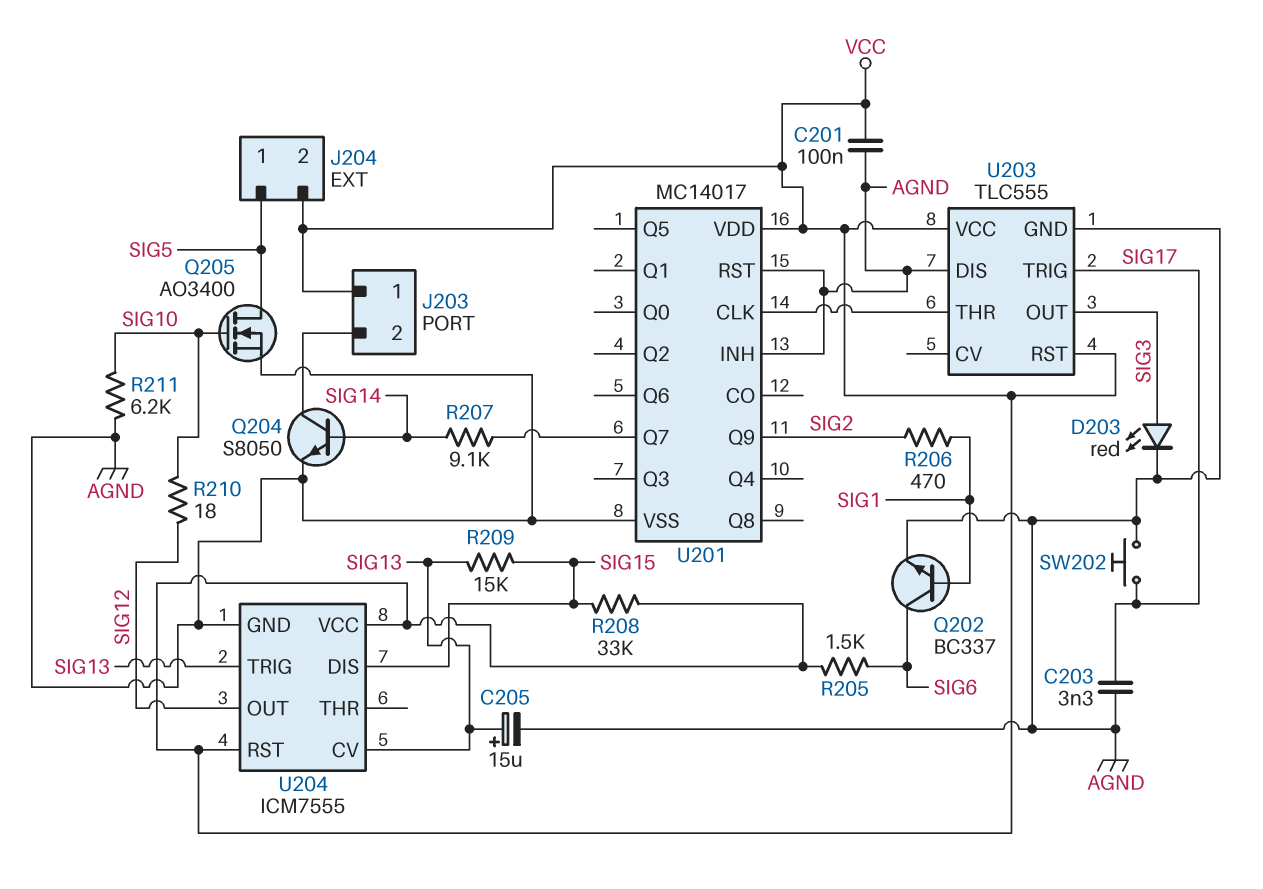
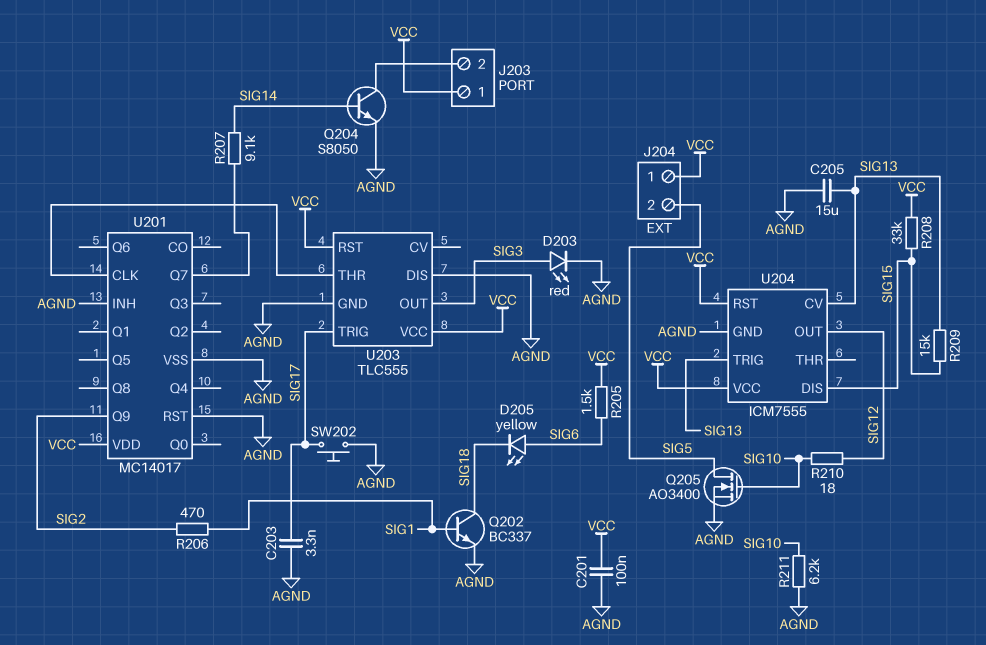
C205: 15uF (plus SIG13, minus AGND) -> 15uF (AGND, SIG13)
D205: none -> LED yellow (A SIG6, K SIG18)
J204 pin 1: SIG5 -> VCC
J204 pin 2: VCC -> SIG5
Q202: NPN BC337 (B SIG1, C SIG6, E AGND) -> NPN BC337 (B SIG1, C SIG18, E AGND)

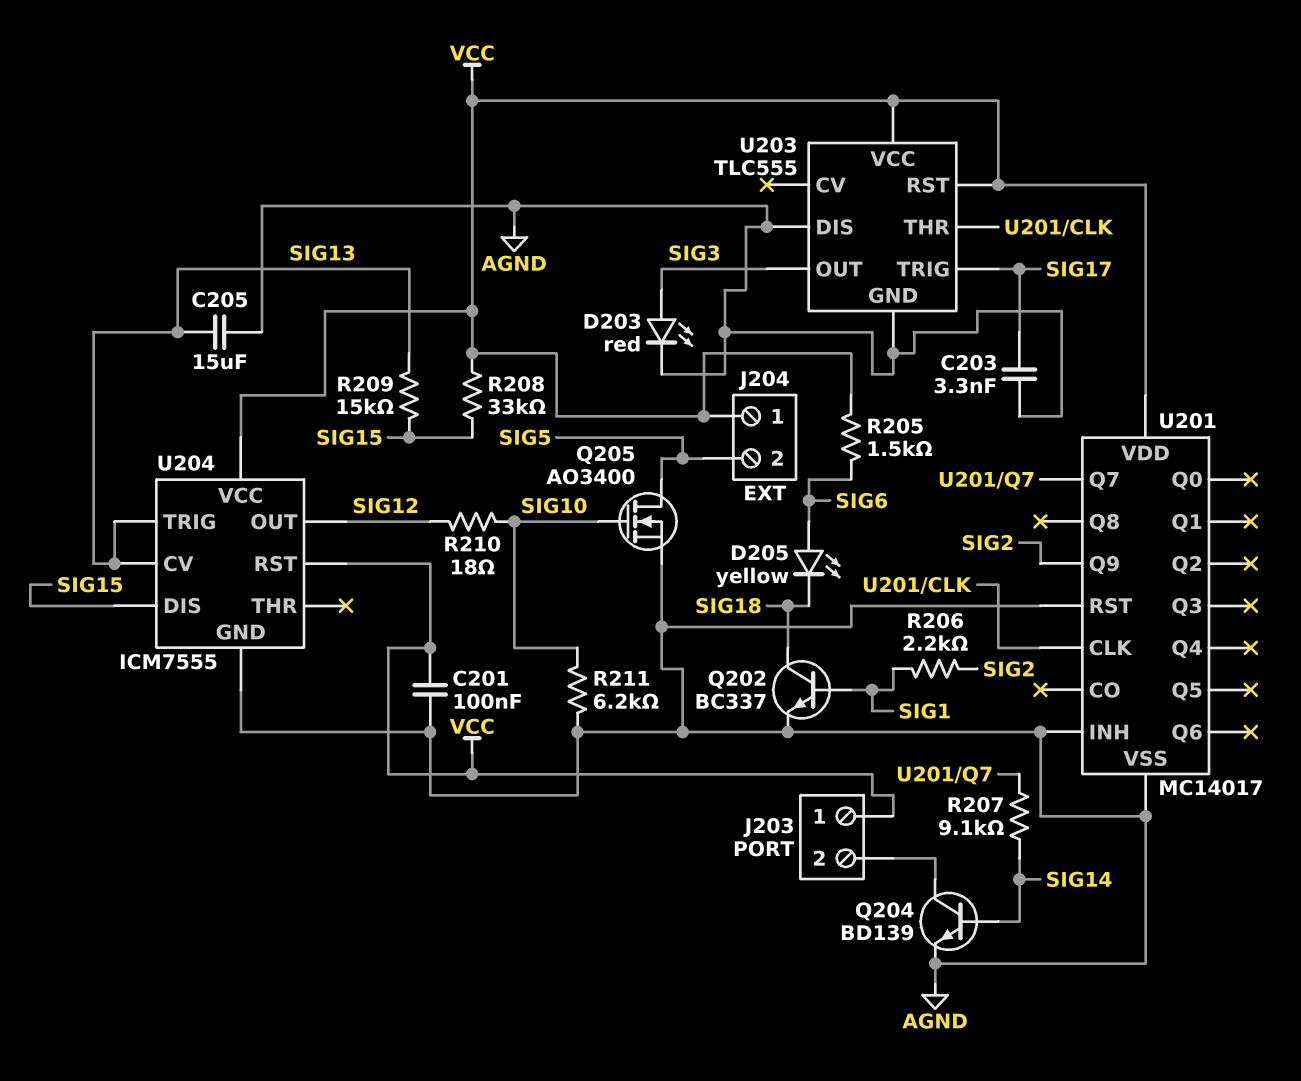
Q204: NPN S8050 (B SIG14, C J203/2, E AGND) -> NPN BD139 (B SIG14, C J203/2, E AGND)
R206: 470 (SIG1, SIG2) -> 2.2k (SIG1, SIG2)
SW202: button (AGND, SIG17) -> none

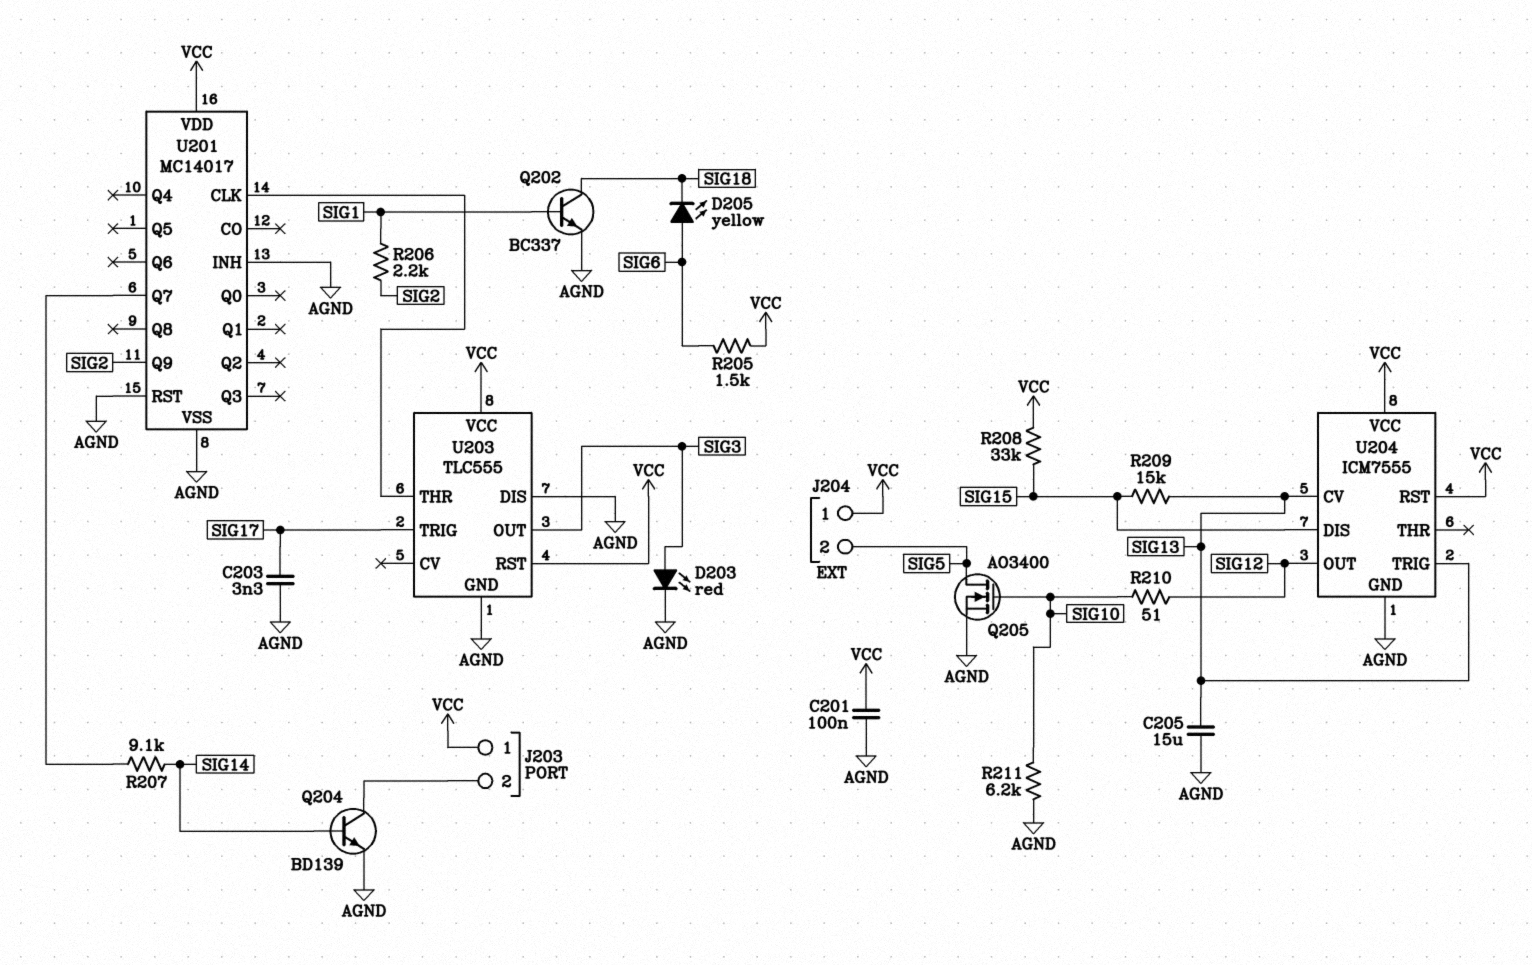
R210: 18 (SIG10, SIG12) -> 51 (SIG10, SIG12)

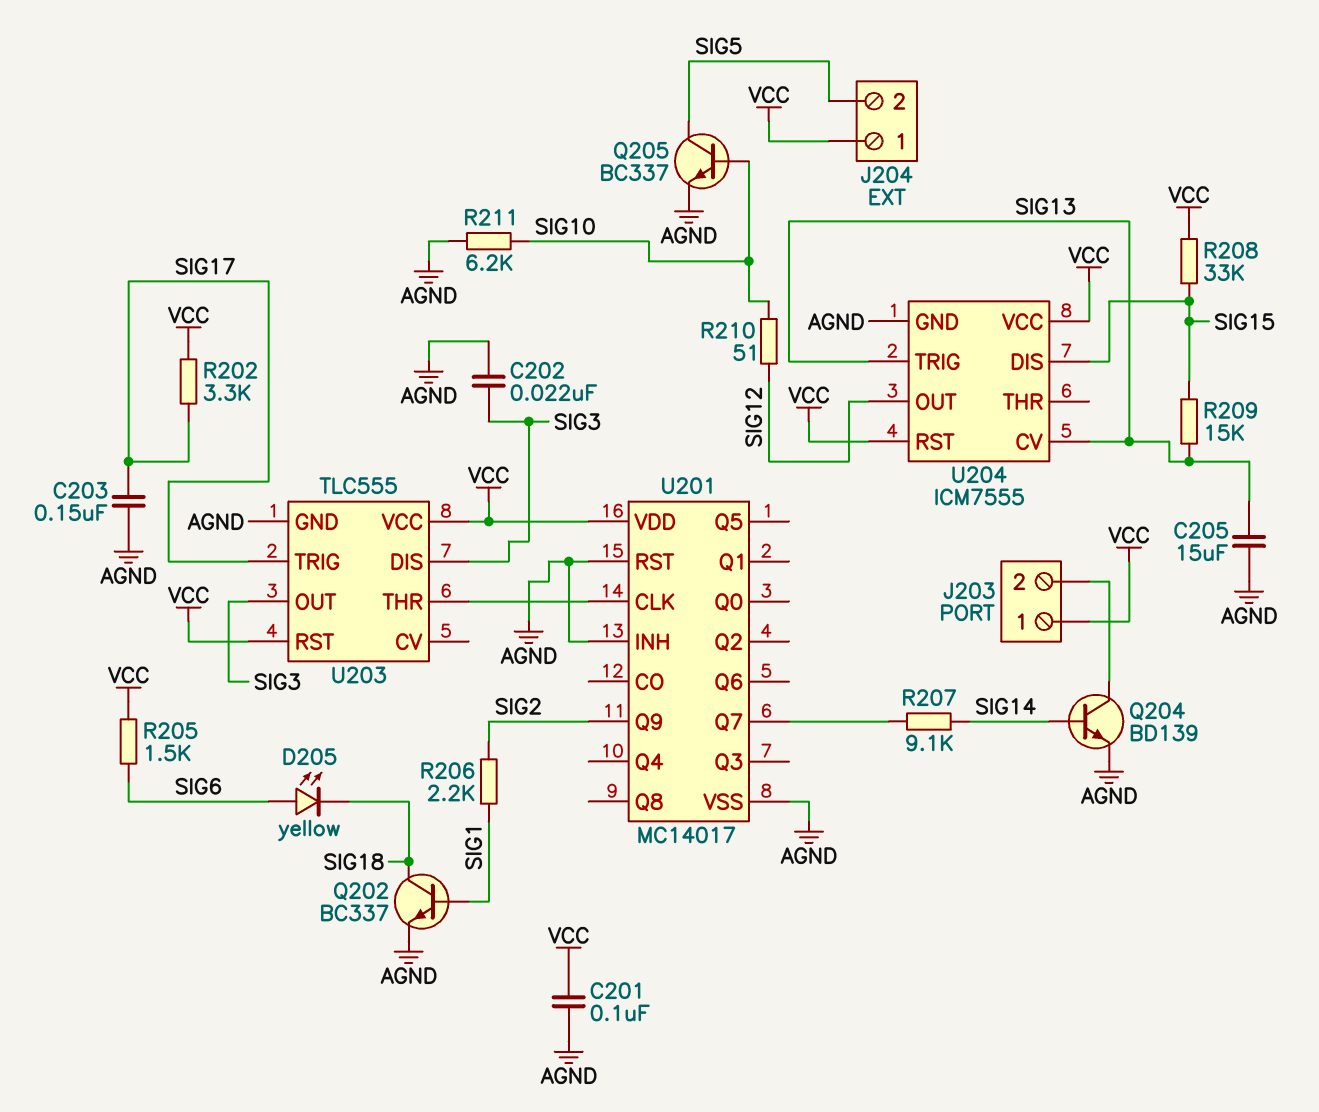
C202: none -> 22nF (AGND, SIG3)
C203: 3.3nF (AGND, SIG17) -> 150nF (AGND, SIG17)
D203: LED red (A SIG3, K AGND) -> none
Q205: NMOS AO3400 (G SIG10, D SIG5, S AGND) -> NPN BC337 (B SIG10, C SIG5, E AGND)
R202: none -> 3.3k (SIG17, VCC)
U203 pin DIS: AGND -> SIG3

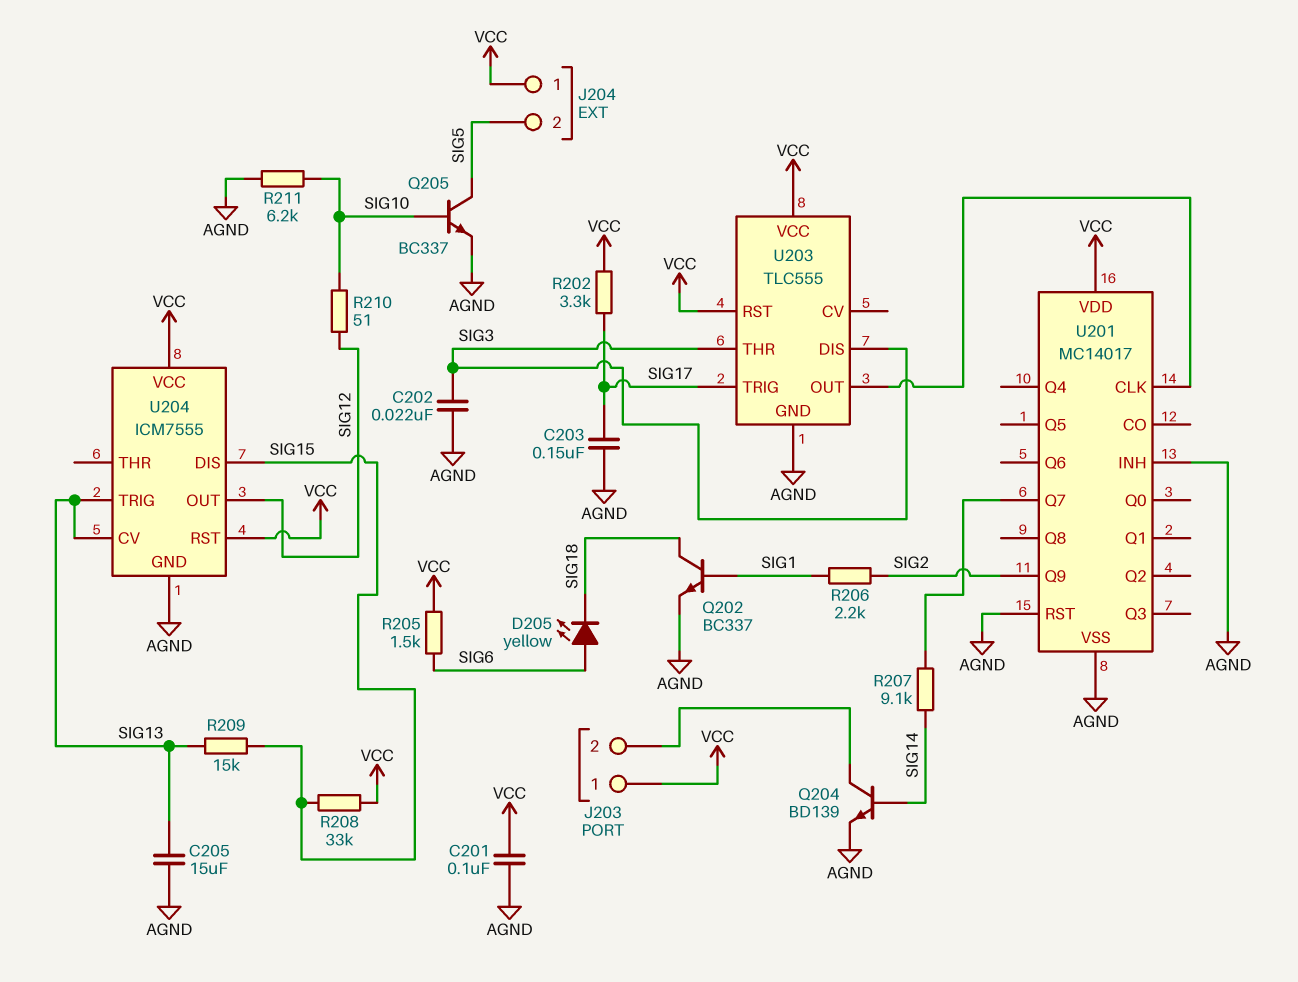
U203 pin OUT: SIG3 -> U201/CLK
U203 pin THR: U201/CLK -> SIG3

